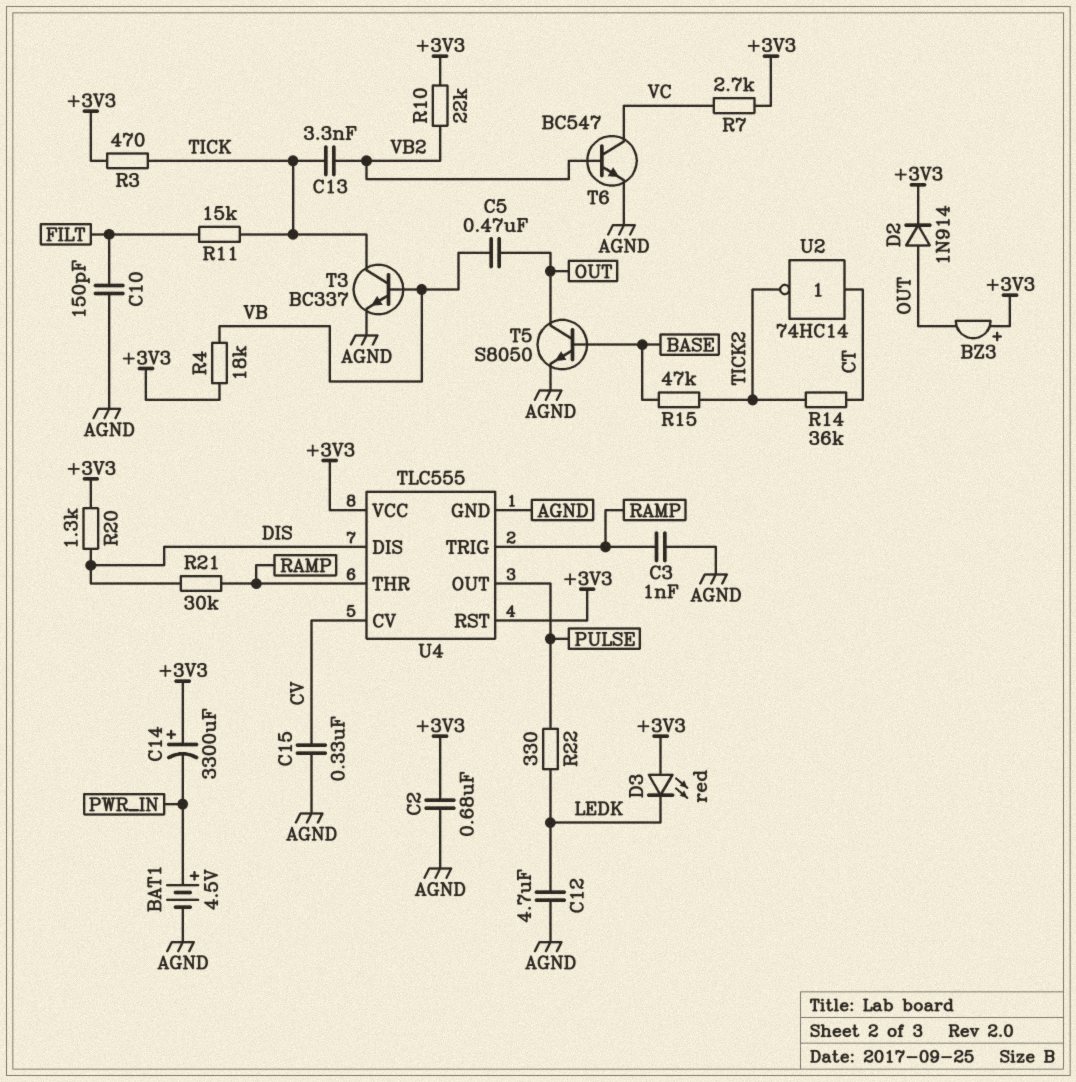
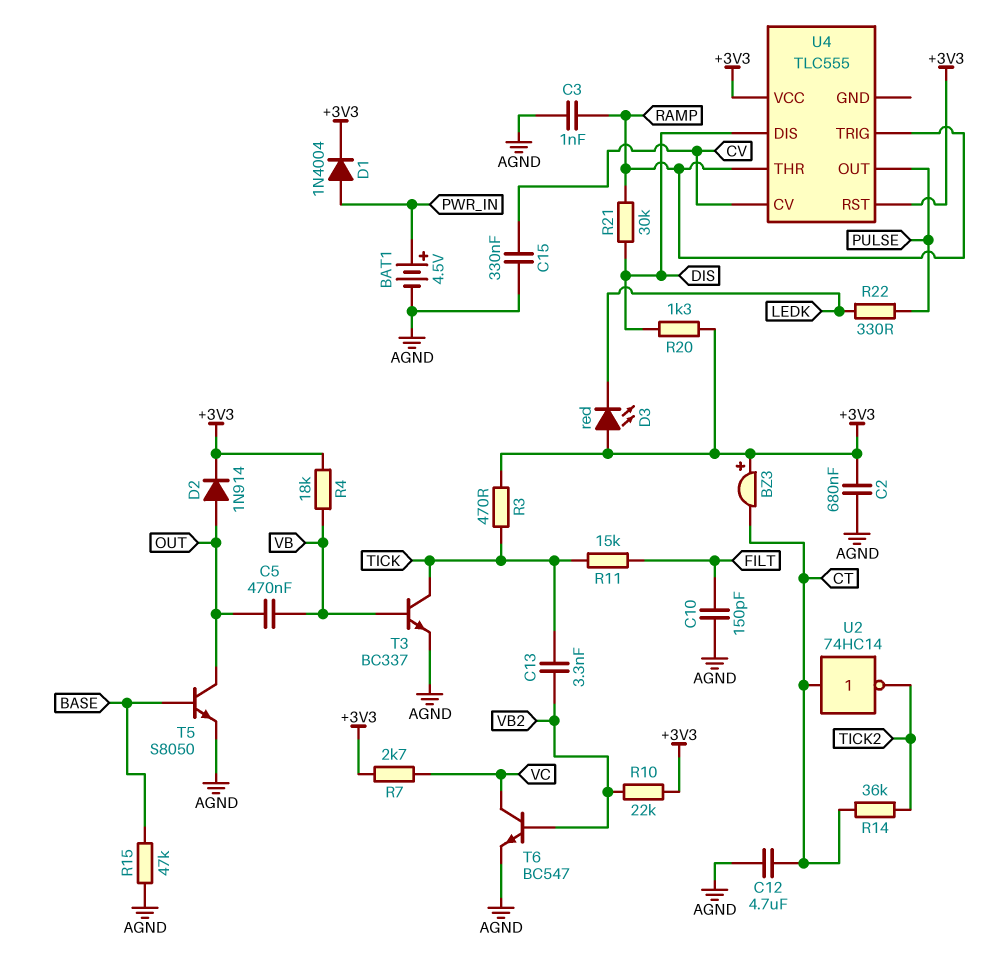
BZ3: buzzer (plus +3V3, minus OUT) -> buzzer (plus +3V3, minus CT)
C12: 4.7uF (AGND, LEDK) -> 4.7uF (AGND, CT)
C14: 3300uF (plus +3V3, minus PWR_IN) -> none
D1: none -> diode 1N4004 (A PWR_IN, K +3V3)
R15: 47k (BASE, TICK2) -> 47k (AGND, BASE)
U4 pin GND: AGND -> none

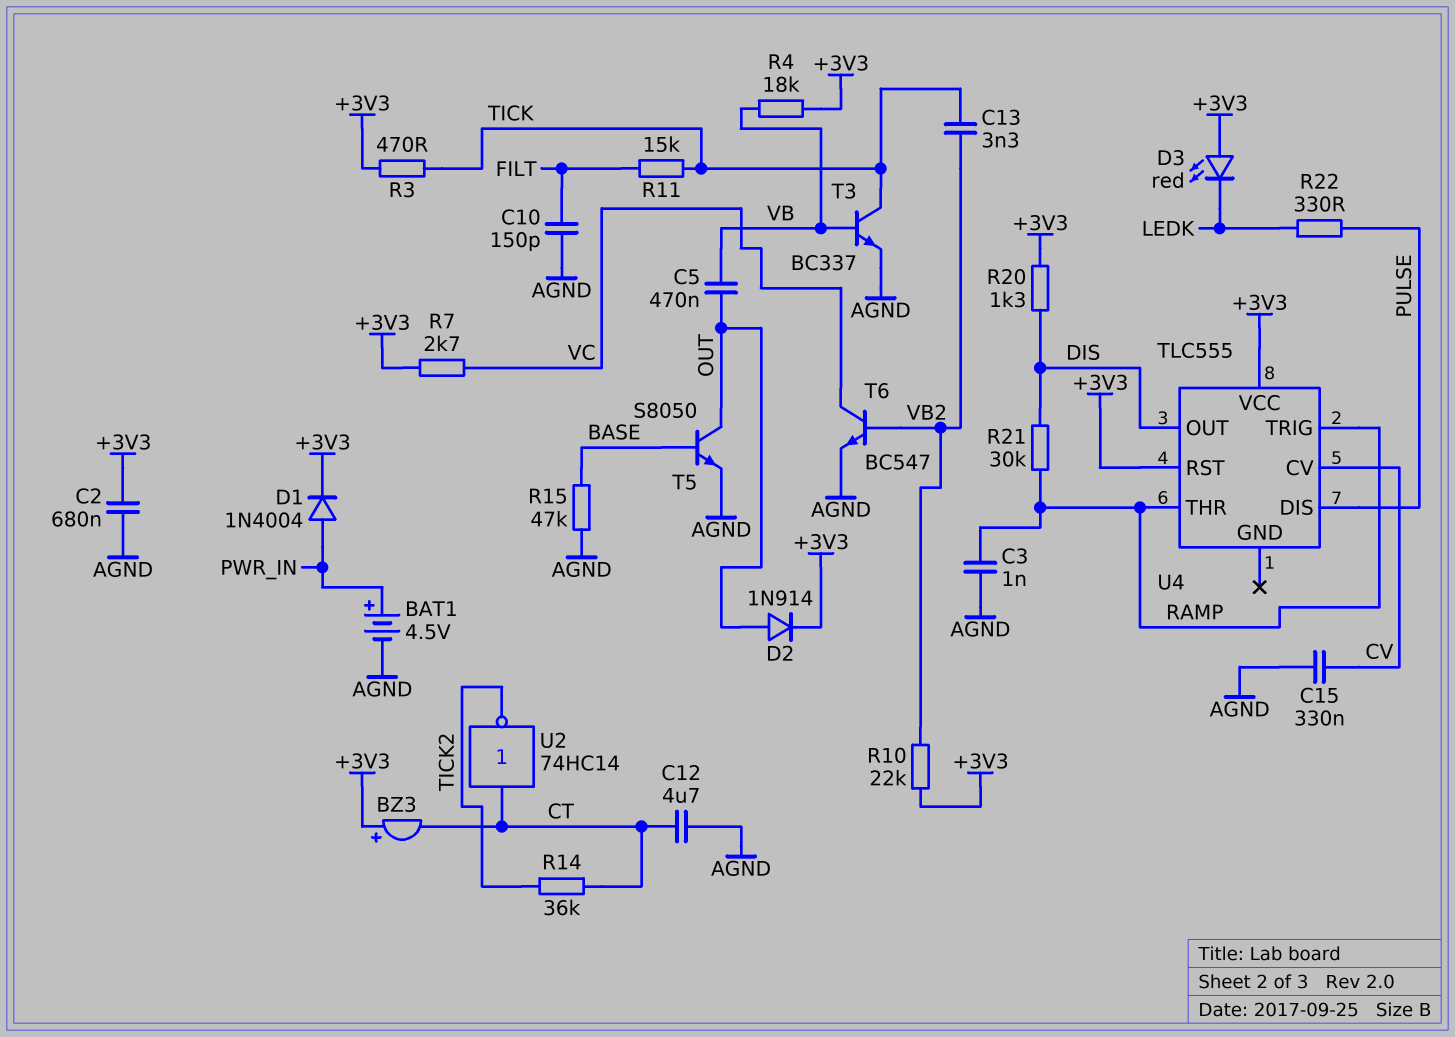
U4 pin DIS: DIS -> PULSE
U4 pin OUT: PULSE -> DIS

